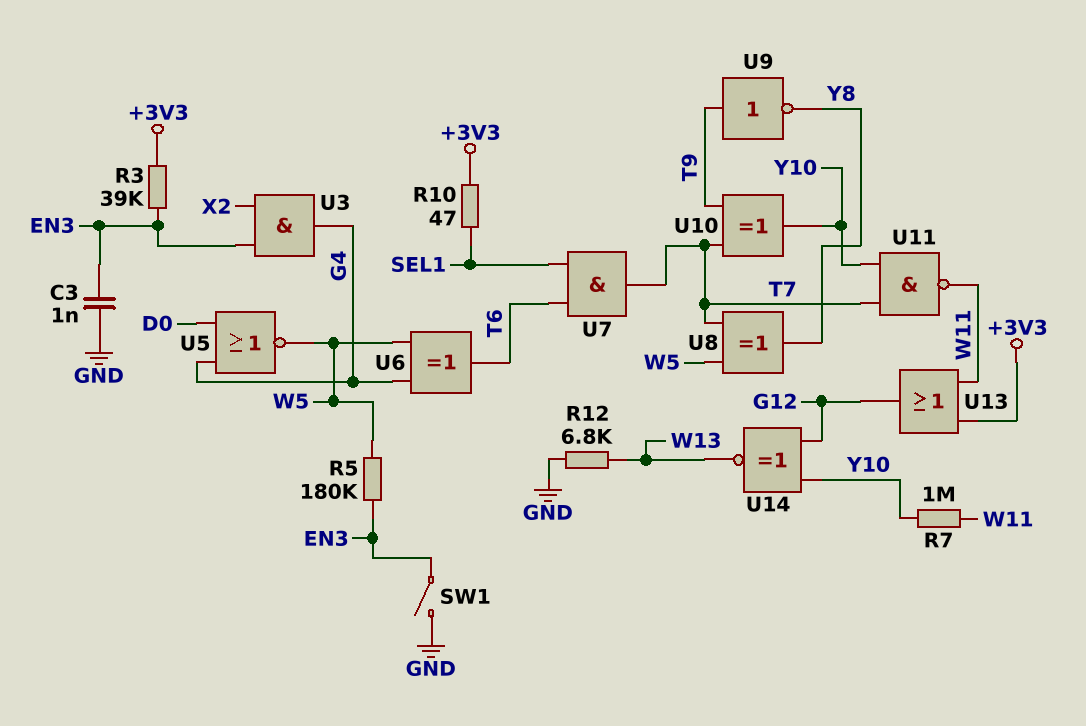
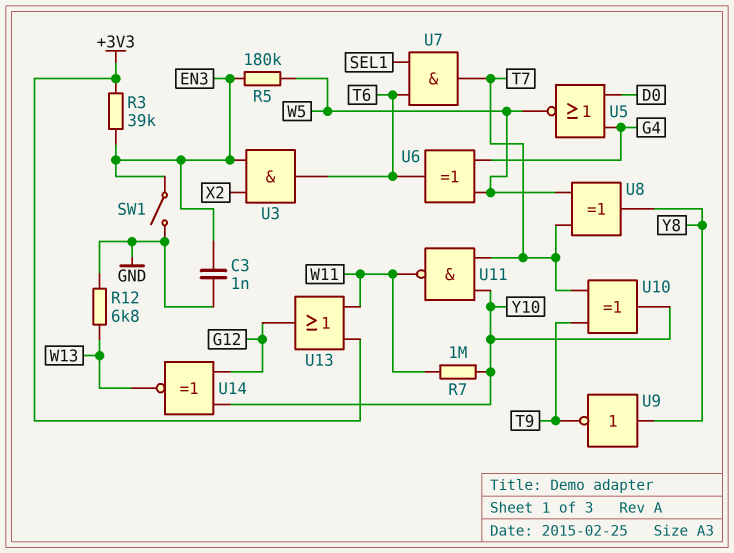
R10: 47 (+3V3, SEL1) -> none
U3: AND (in EN3, in X2, out G4) -> AND (in EN3, in X2, out T6)
U9: NOT (in T9, out Y8) -> NOT (in Y8, out T9)

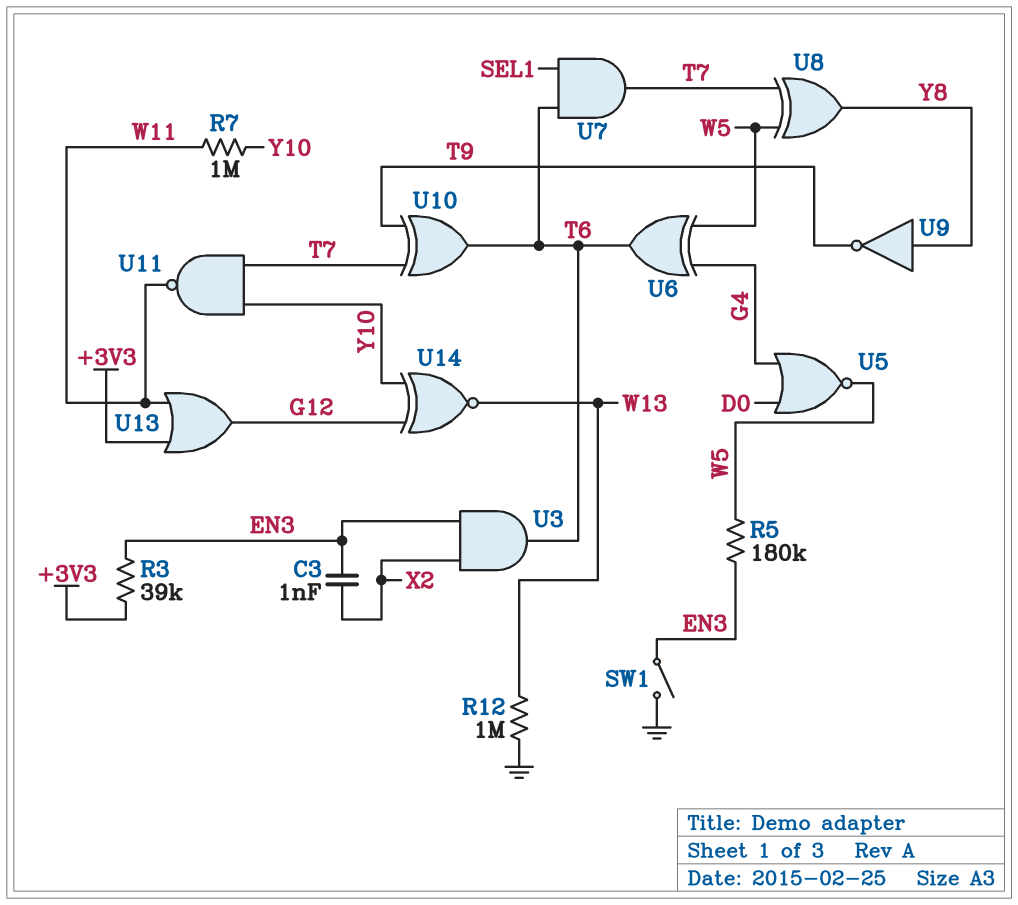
C3: 1nF (EN3, GND) -> 1nF (EN3, X2)
R12: 6.8k (GND, W13) -> 1M (GND, W13)
U10: XOR (in T7, in T9, out Y10) -> XOR (in T7, in T9, out T6)

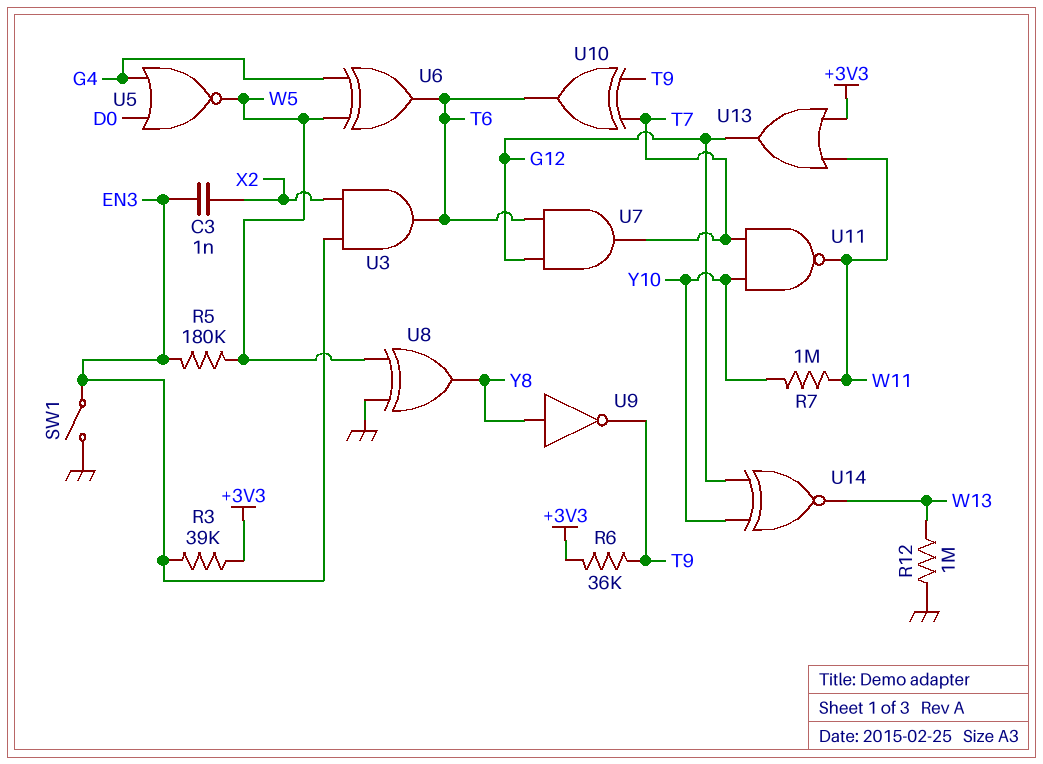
R6: none -> 36k (+3V3, T9)
U7: AND (in SEL1, in T6, out T7) -> AND (in G12, in T6, out T7)
U8: XOR (in T7, in W5, out Y8) -> XOR (in GND, in W5, out Y8)

